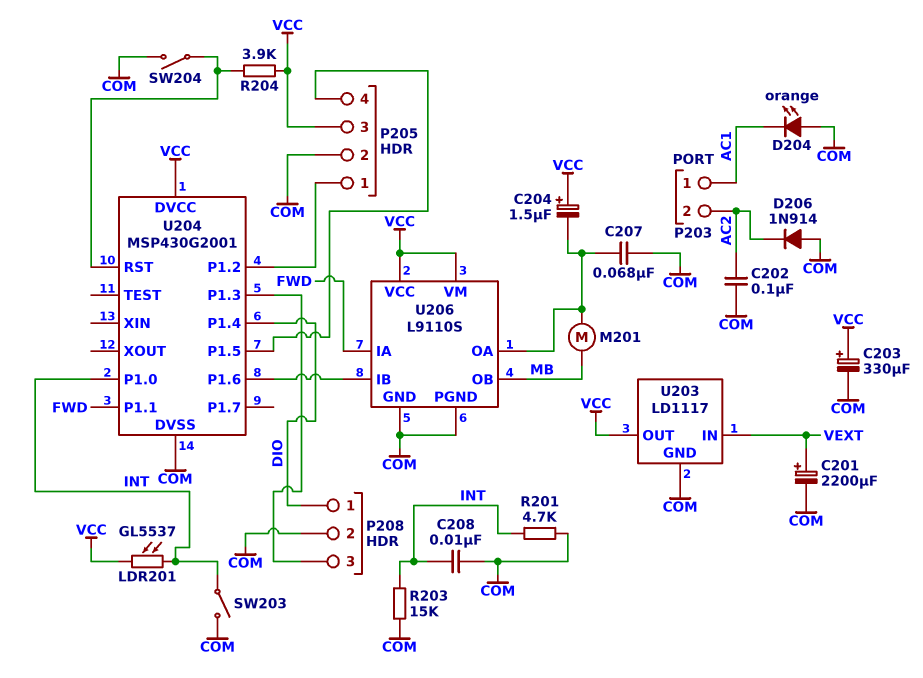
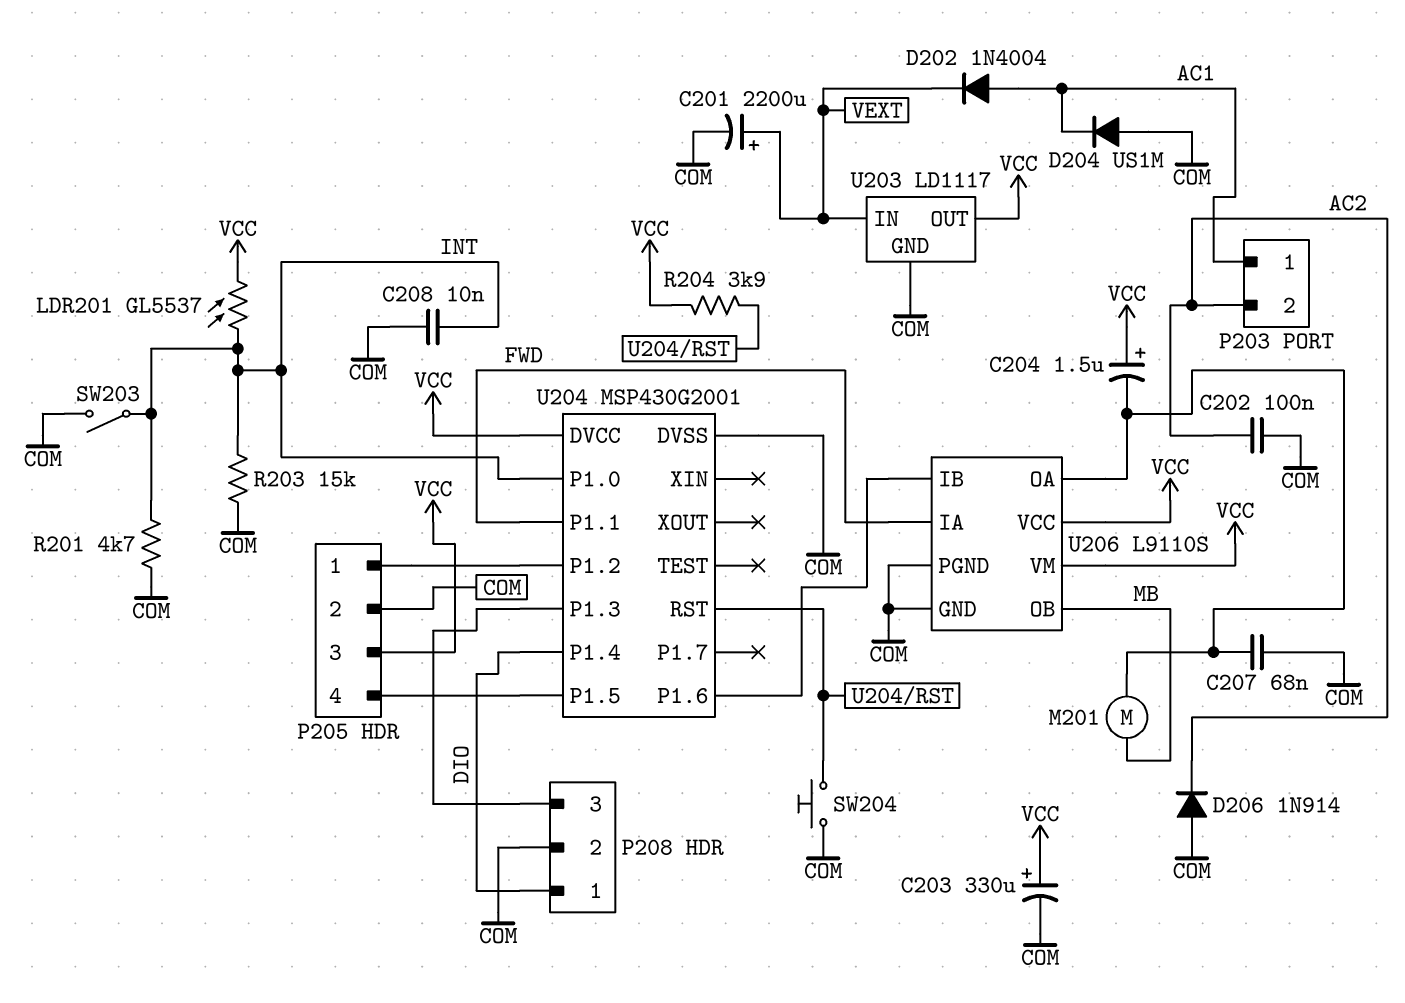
D202: none -> diode 1N4004 (A AC1, K VEXT)
D204: LED orange (A COM, K AC1) -> diode US1M (A COM, K AC1)
SW204: switch (COM, U204/RST) -> button (COM, U204/RST)

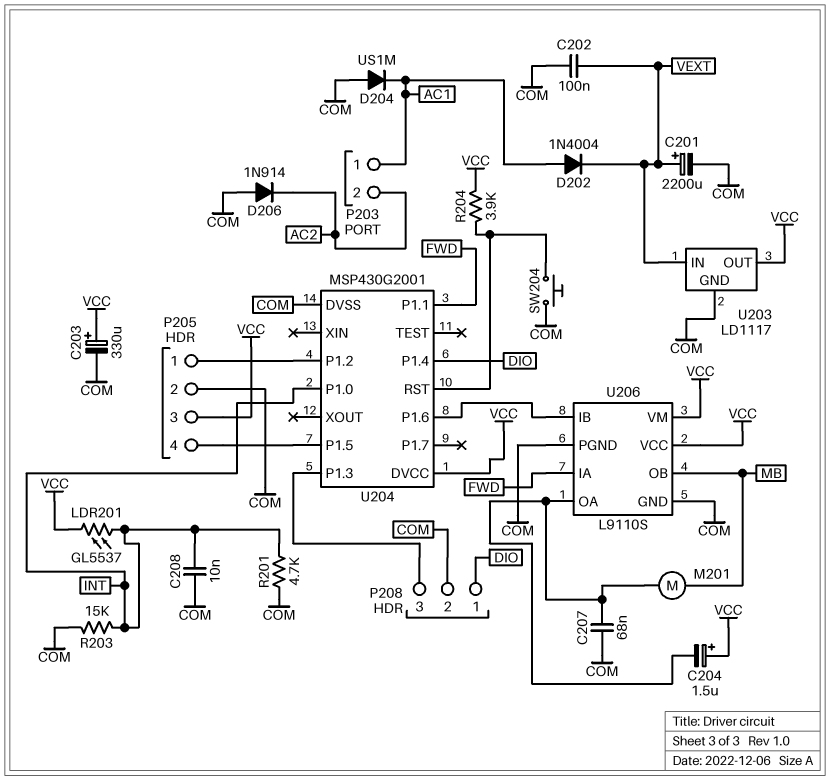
C202: 100nF (AC2, COM) -> 100nF (COM, VEXT)
SW203: switch (COM, INT) -> none

